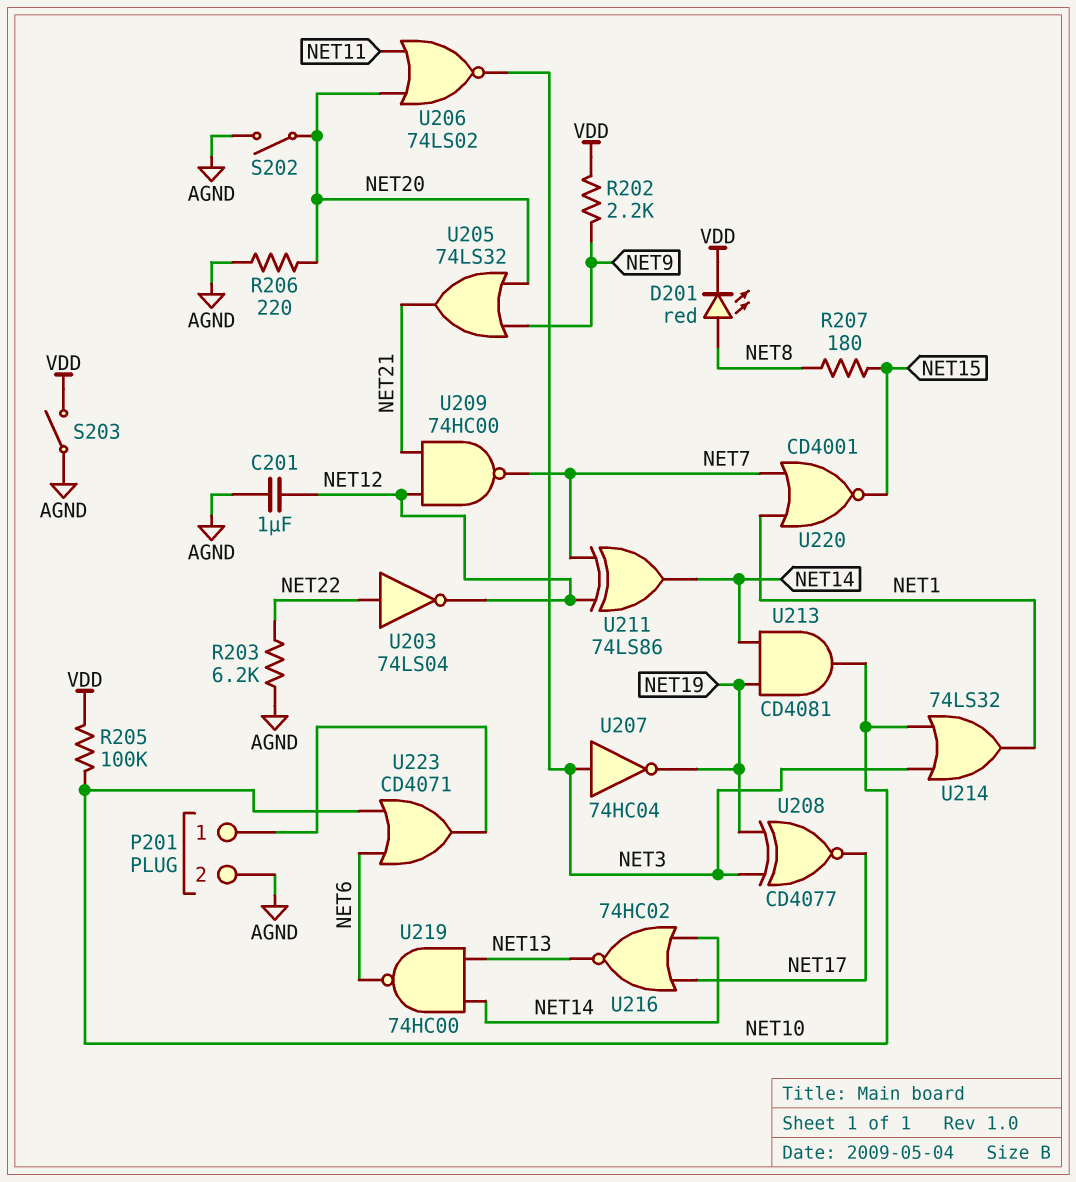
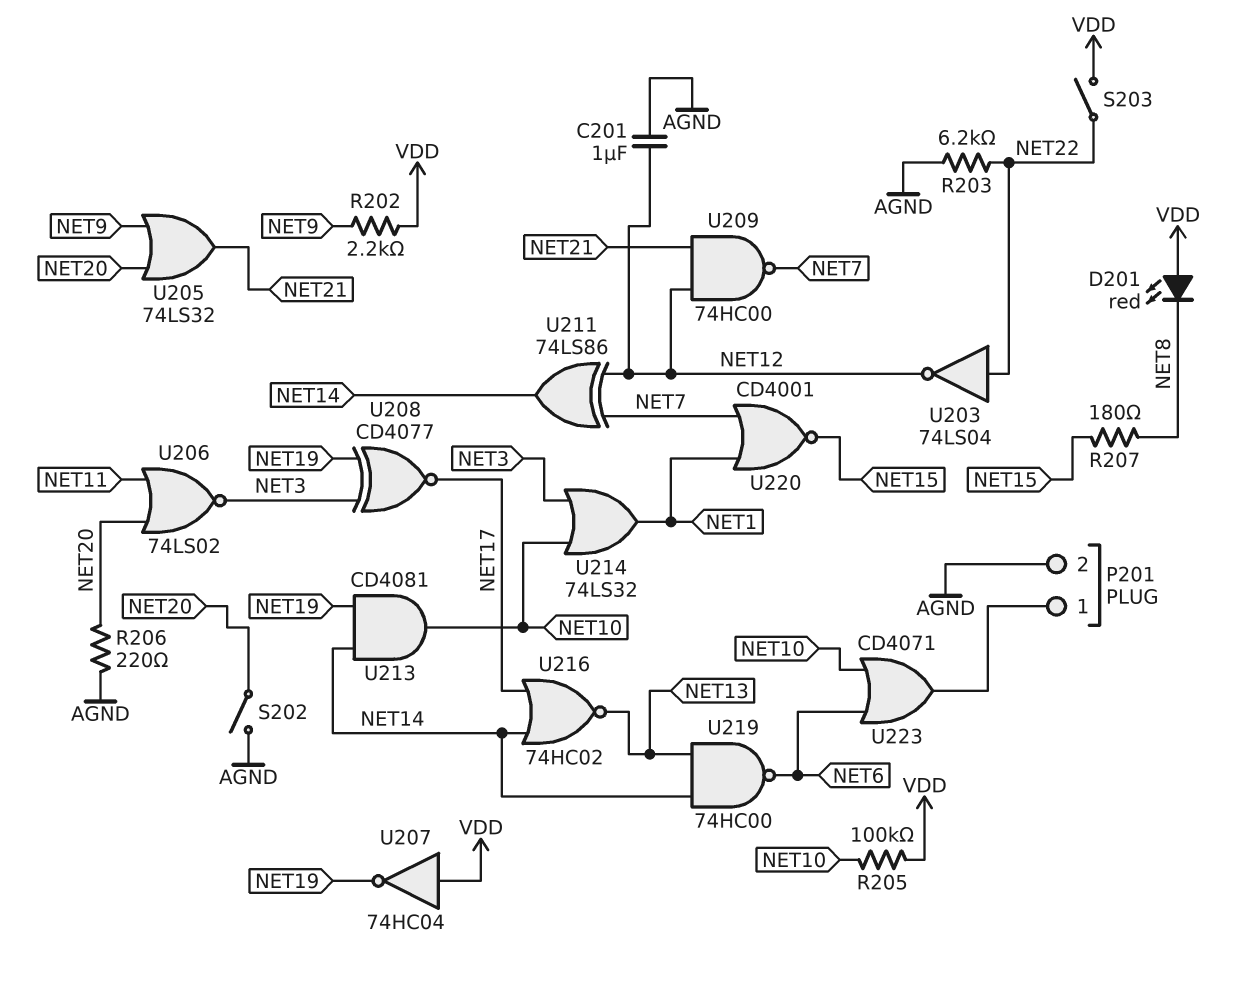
D201: LED red (A NET8, K VDD) -> LED red (A VDD, K NET8)
S203: switch (AGND, VDD) -> switch (NET22, VDD)
U207: NOT 74HC04 (in NET3, out NET19) -> NOT 74HC04 (in VDD, out NET19)

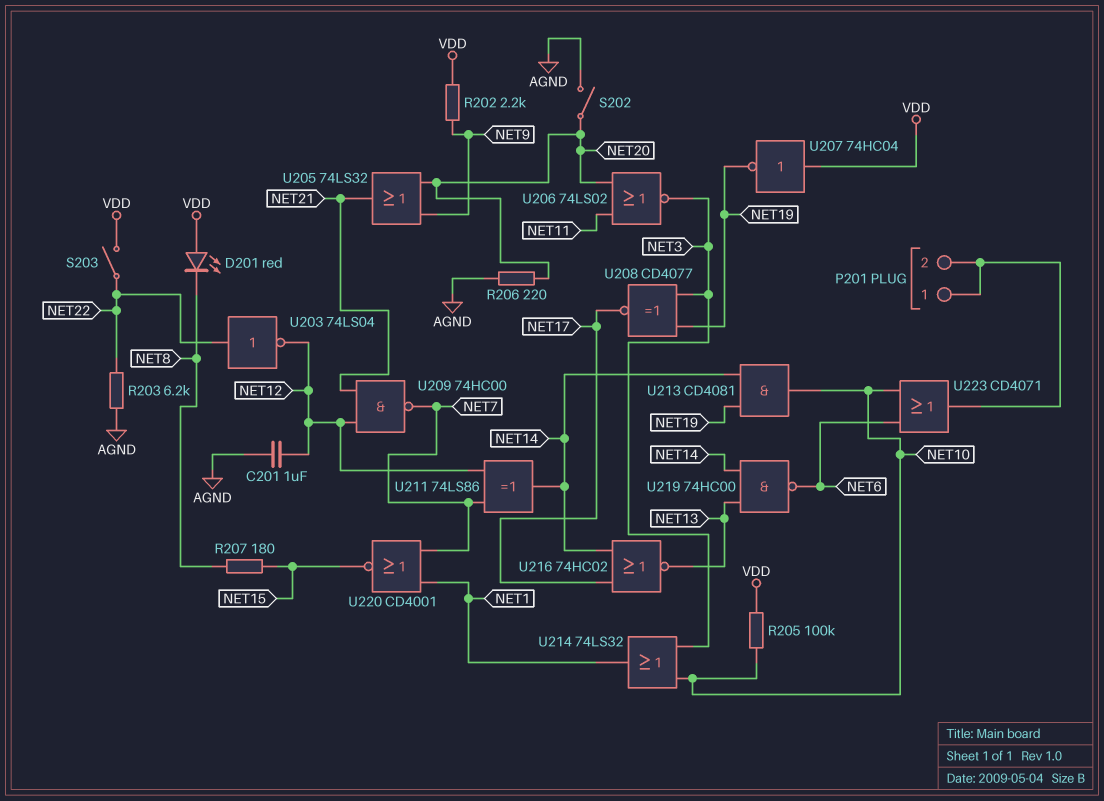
P201 pin 2: AGND -> P201/1

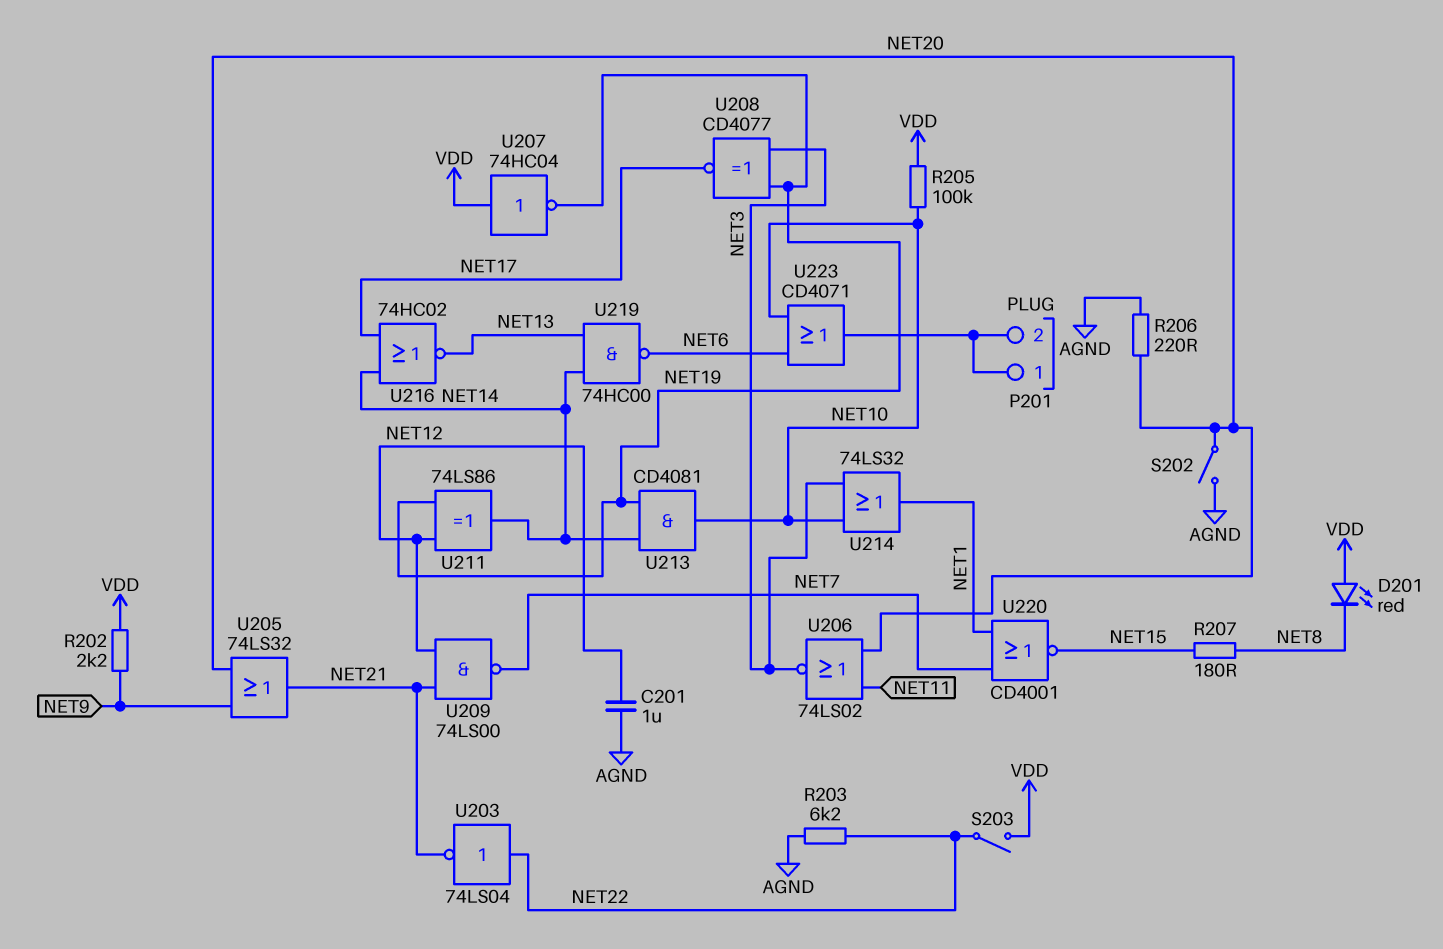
U203: NOT 74LS04 (in NET22, out NET12) -> NOT 74LS04 (in NET22, out NET21)
U209: NAND 74HC00 (in NET12, in NET21, out NET7) -> NAND 74LS00 (in NET12, in NET21, out NET7)
U211: XOR 74LS86 (in NET7, in NET12, out NET14) -> XOR 74LS86 (in NET12, in NET19, out NET14)

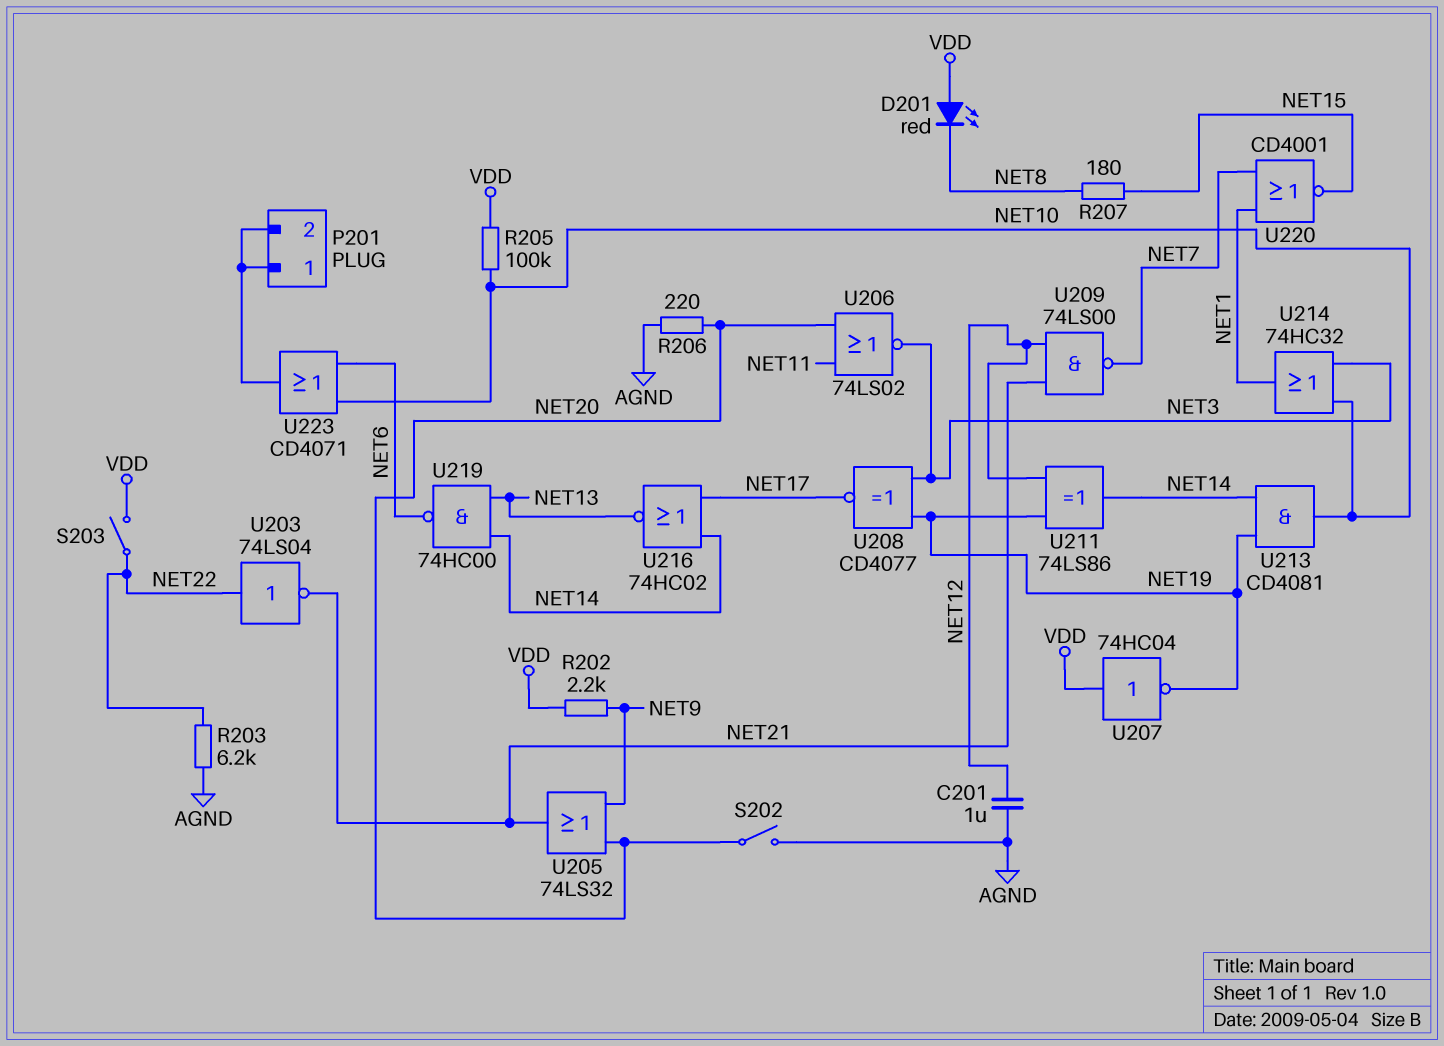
U214: OR 74LS32 (in NET3, in NET10, out NET1) -> OR 74HC32 (in NET3, in NET10, out NET1)

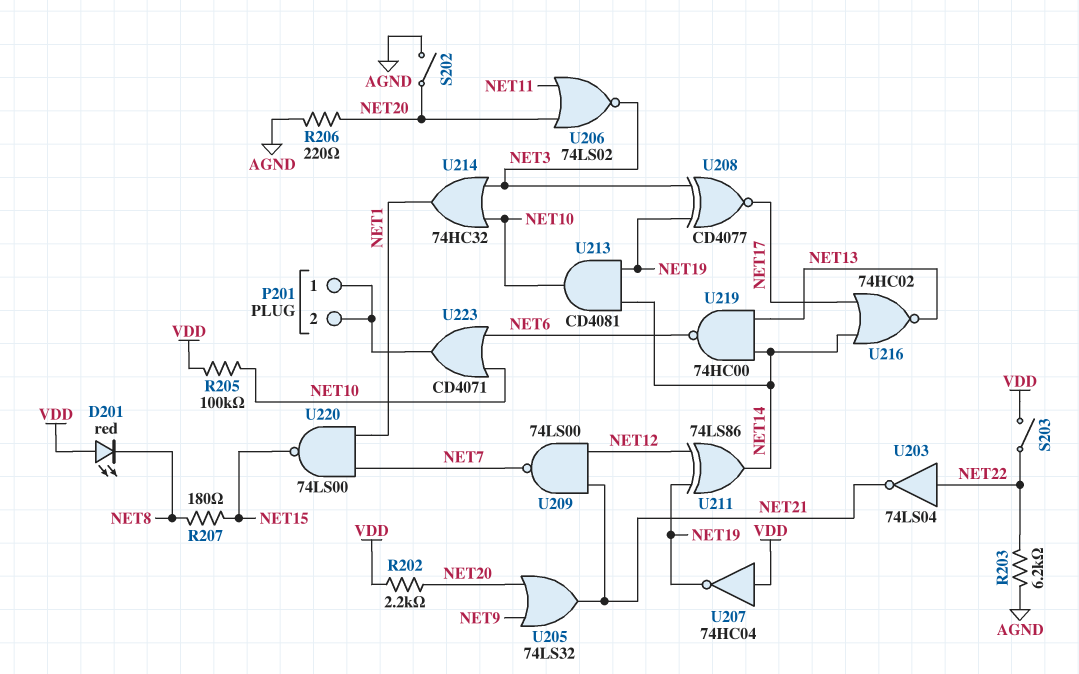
C201: 1uF (AGND, NET12) -> none
R202: 2.2k (NET9, VDD) -> 2.2k (NET20, VDD)
U220: NOR CD4001 (in NET1, in NET7, out NET15) -> NAND 74LS00 (in NET1, in NET7, out NET15)

